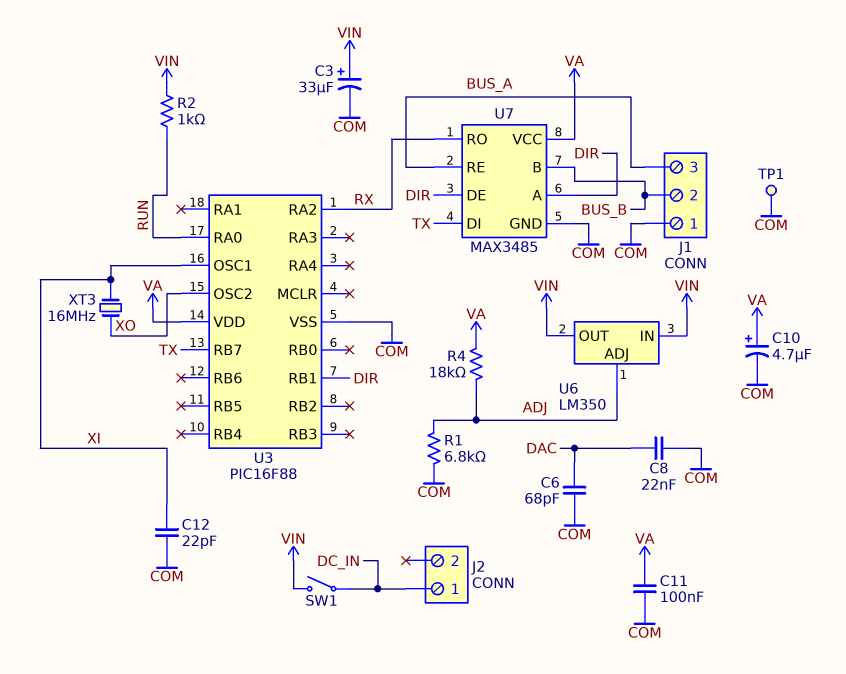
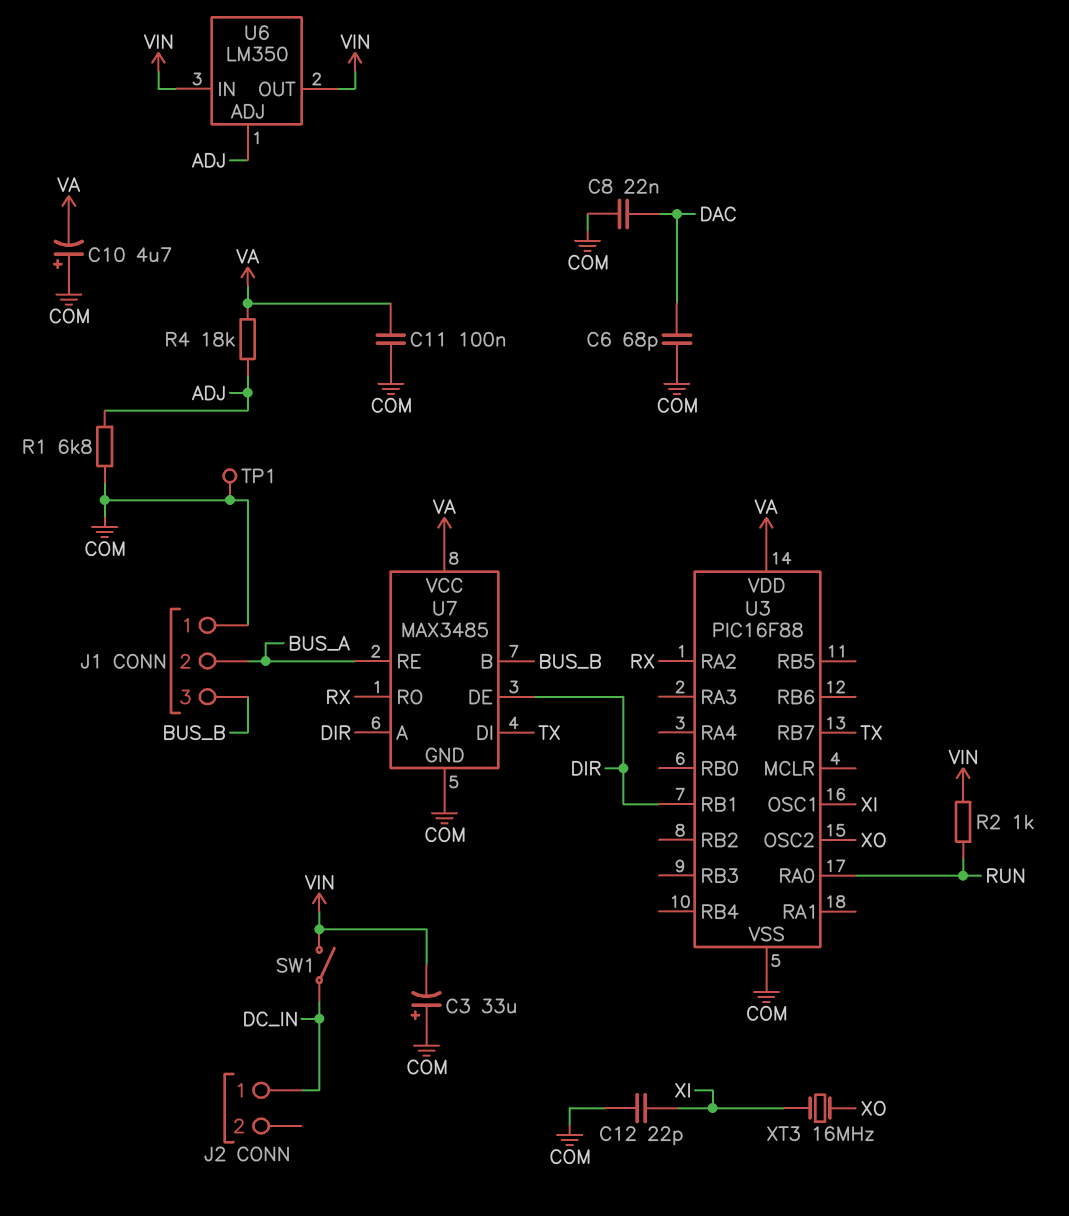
C3: 33uF (plus VIN, minus COM) -> 33uF (plus COM, minus VIN)
C10: 4.7uF (plus VA, minus COM) -> 4.7uF (plus COM, minus VA)
J1 pin 2: BUS_B -> BUS_A
J1 pin 3: BUS_A -> BUS_B

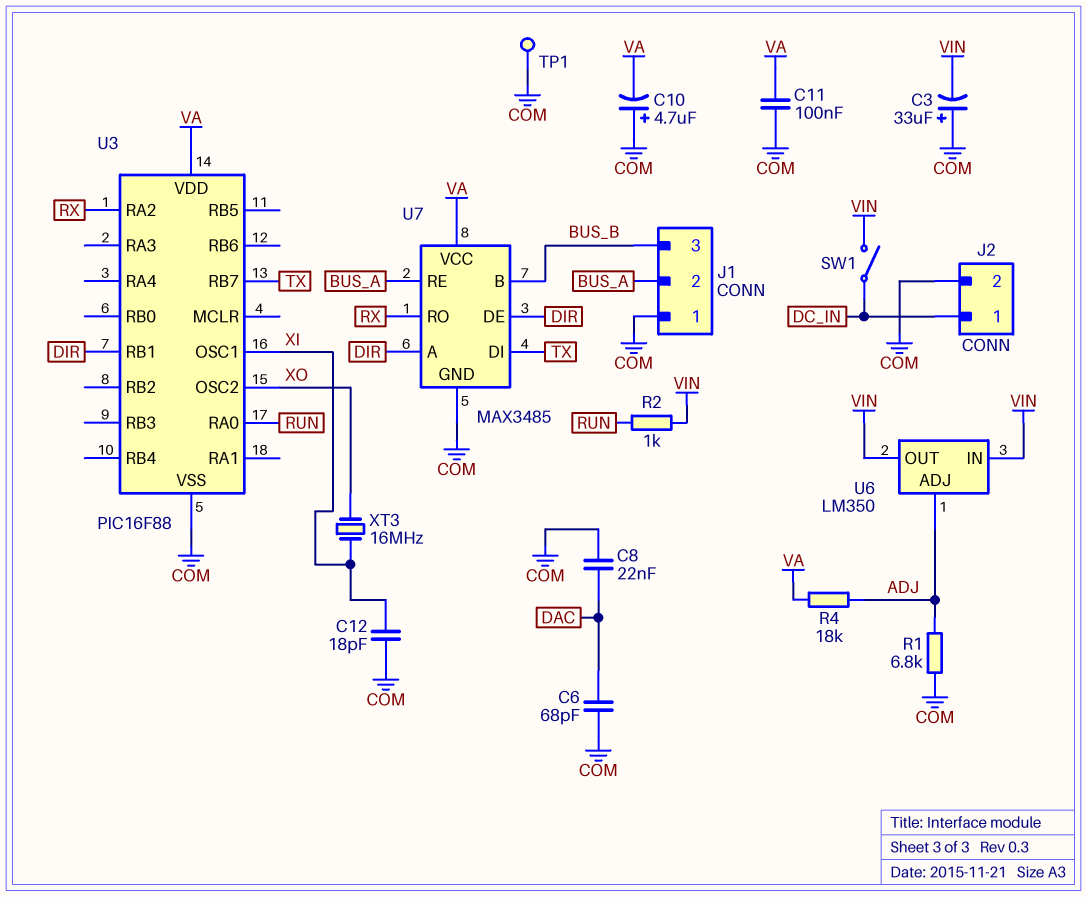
C12: 22pF (COM, XI) -> 18pF (COM, XI)
J2 pin 2: none -> COM

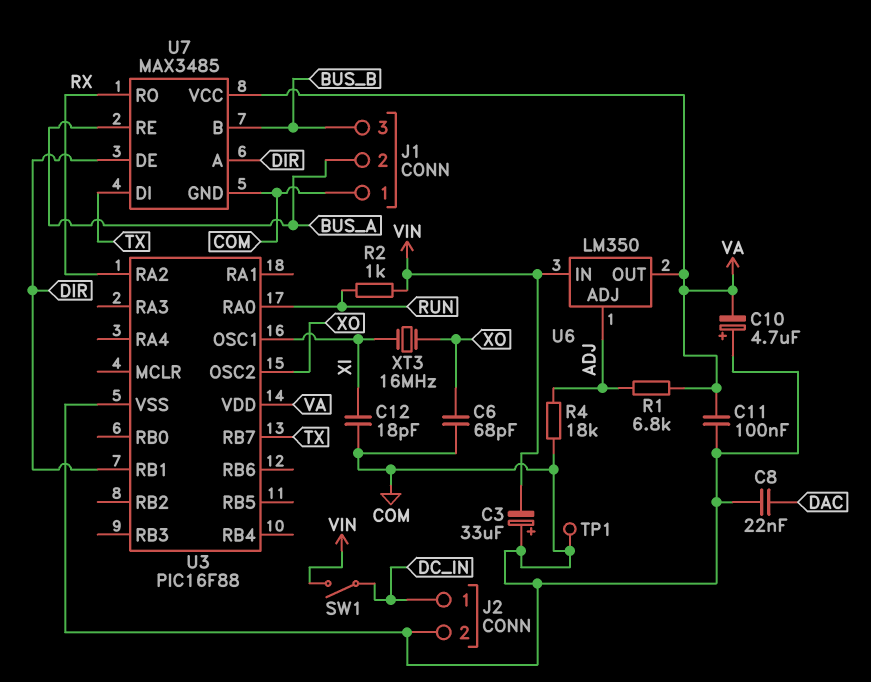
C6: 68pF (COM, DAC) -> 68pF (COM, XO)
R1: 6.8k (ADJ, COM) -> 6.8k (ADJ, VA)
R4: 18k (ADJ, VA) -> 18k (ADJ, COM)
U6 pin OUT: VIN -> VA

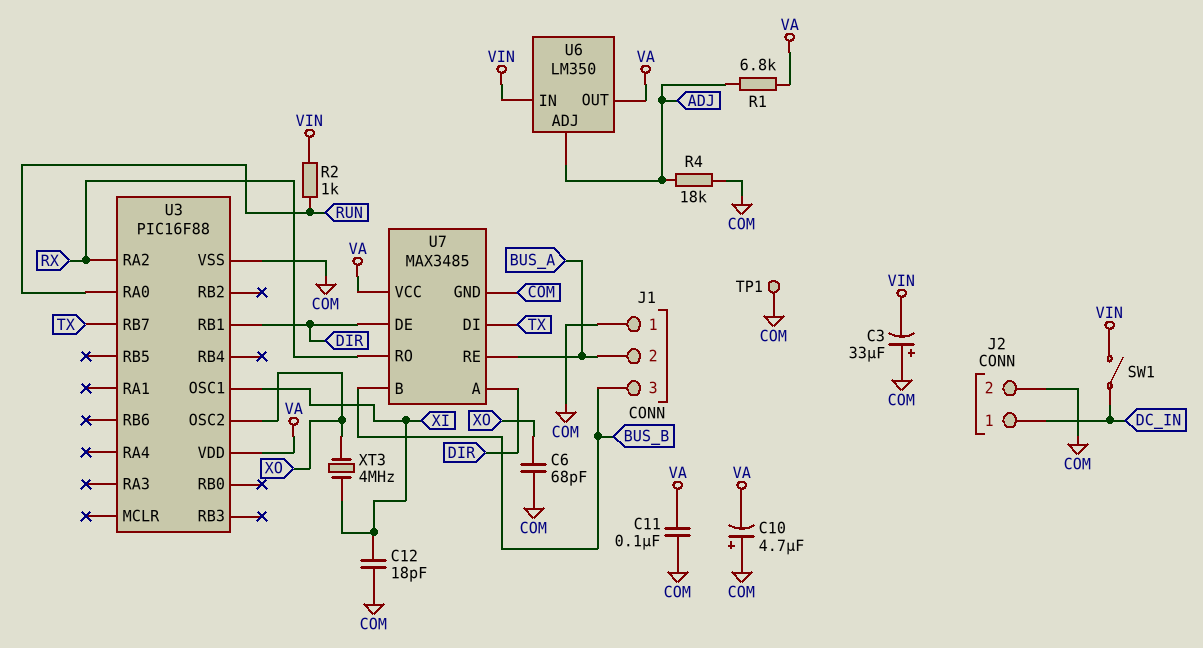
C8: 22nF (COM, DAC) -> none
XT3: 16MHz (XI, XO) -> 4MHz (XI, XO)

